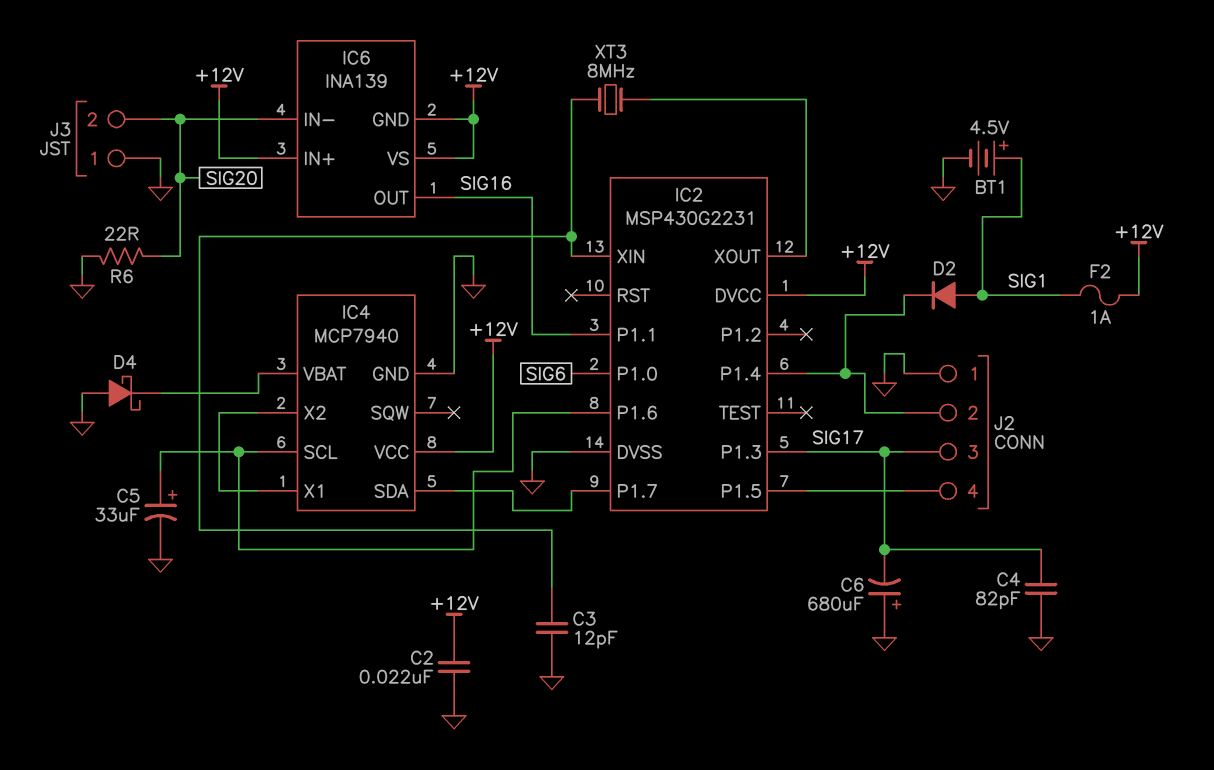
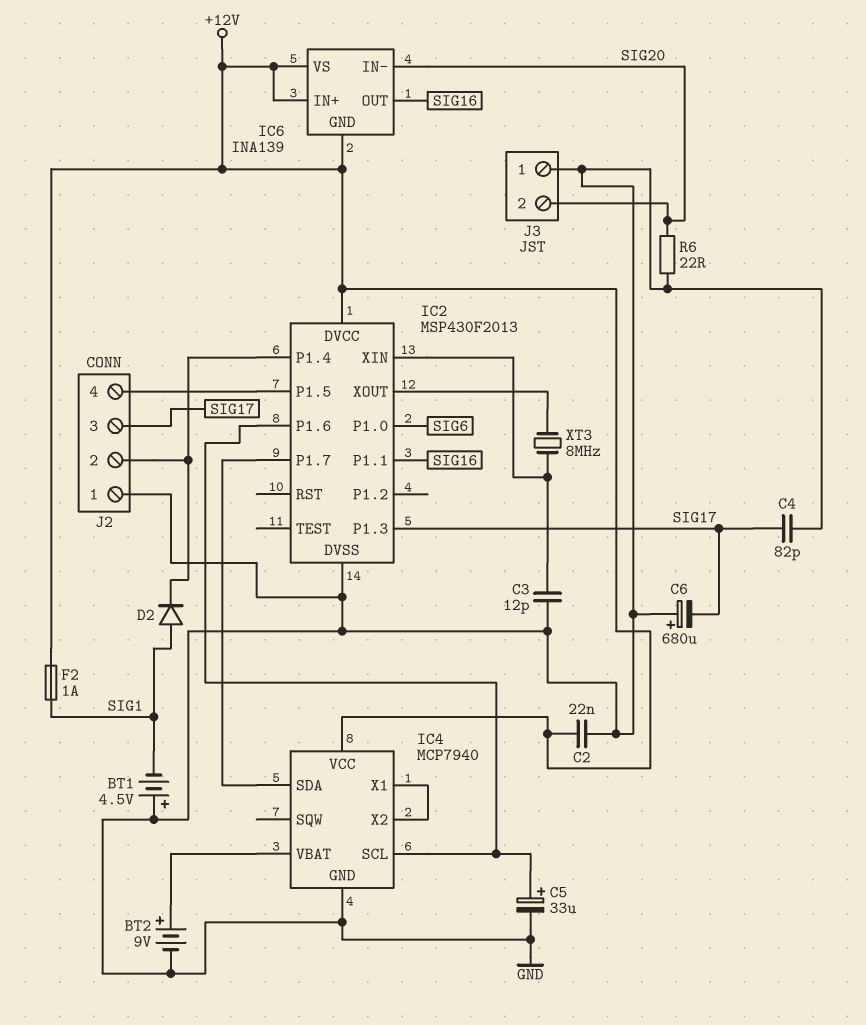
BT1: 4.5V (plus SIG1, minus GND) -> 4.5V (plus GND, minus SIG1)
BT2: none -> 9V (plus IC4/VBAT, minus GND)
D4: schottky (A GND, K IC4/VBAT) -> none
IC2: MSP430G2231 -> MSP430F2013

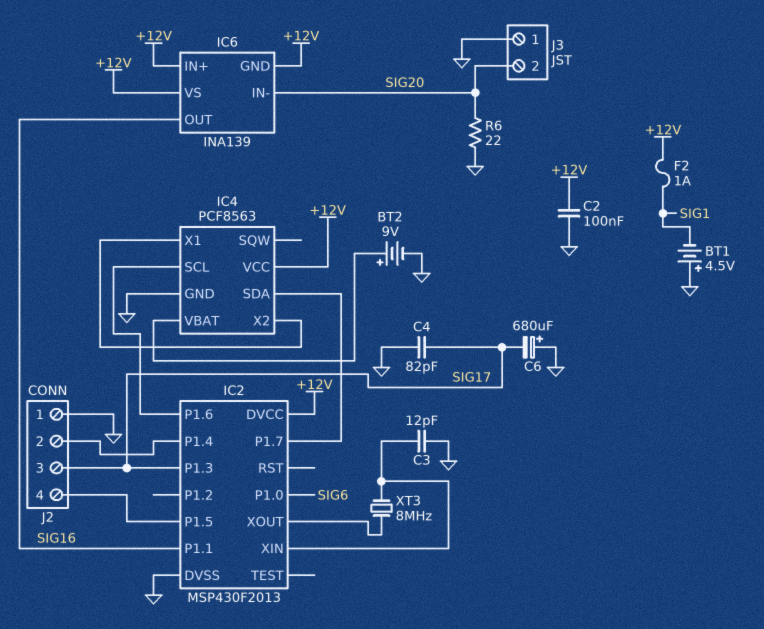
C2: 22nF (+12V, GND) -> 100nF (+12V, GND)
C5: 33uF (plus IC2/P1.6, minus GND) -> none
D2: diode (A SIG1, K IC2/P1.4) -> none
IC4: MCP7940 -> PCF8563

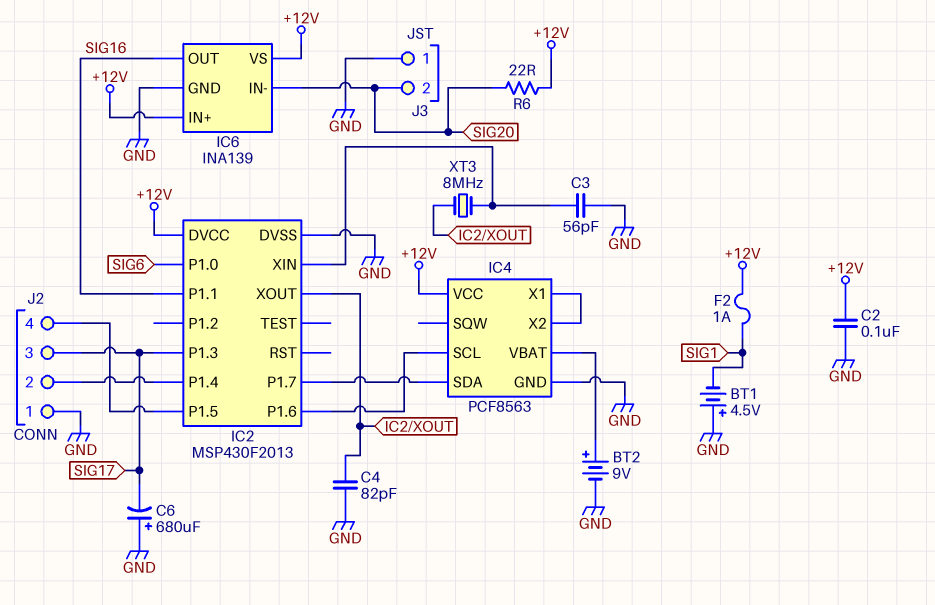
C3: 12pF (GND, IC2/XIN) -> 56pF (GND, IC2/XIN)
C4: 82pF (GND, SIG17) -> 82pF (GND, IC2/XOUT)
IC6 pin GND: +12V -> GND
R6: 22 (GND, SIG20) -> 22 (+12V, SIG20)

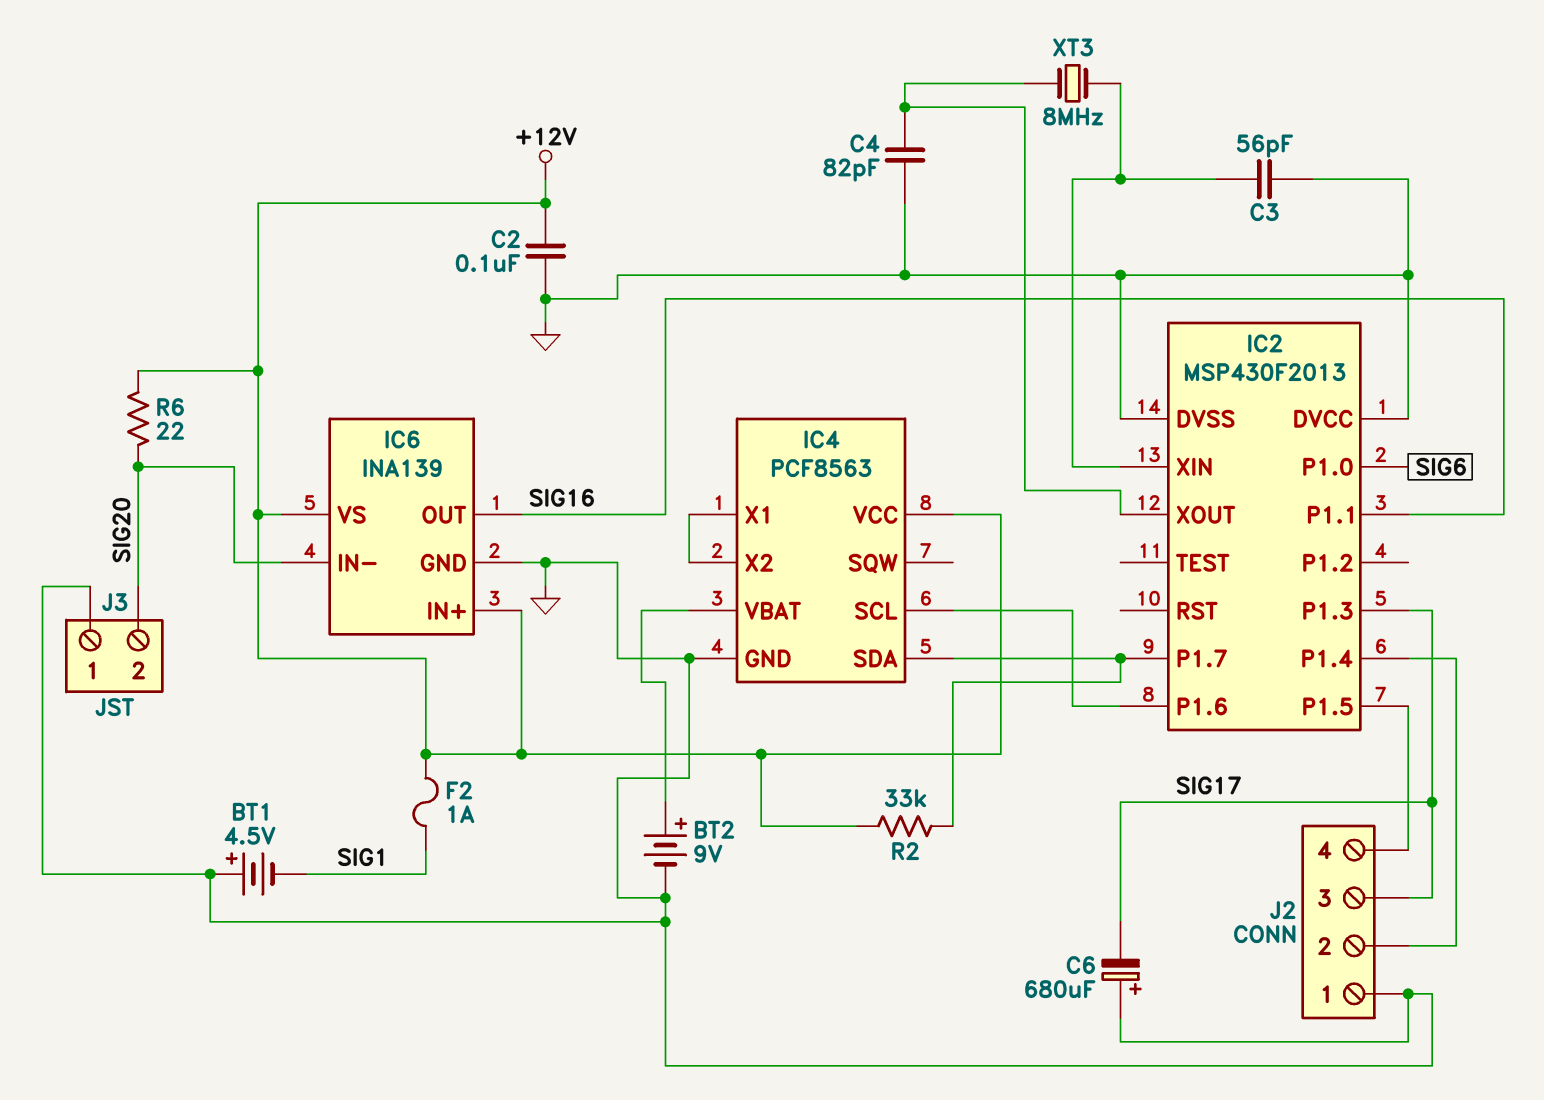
IC2 pin DVCC: +12V -> GND
R2: none -> 33k (+12V, IC2/P1.7)

